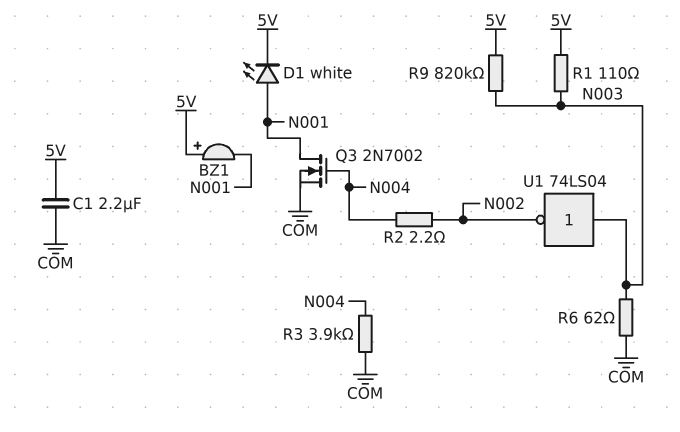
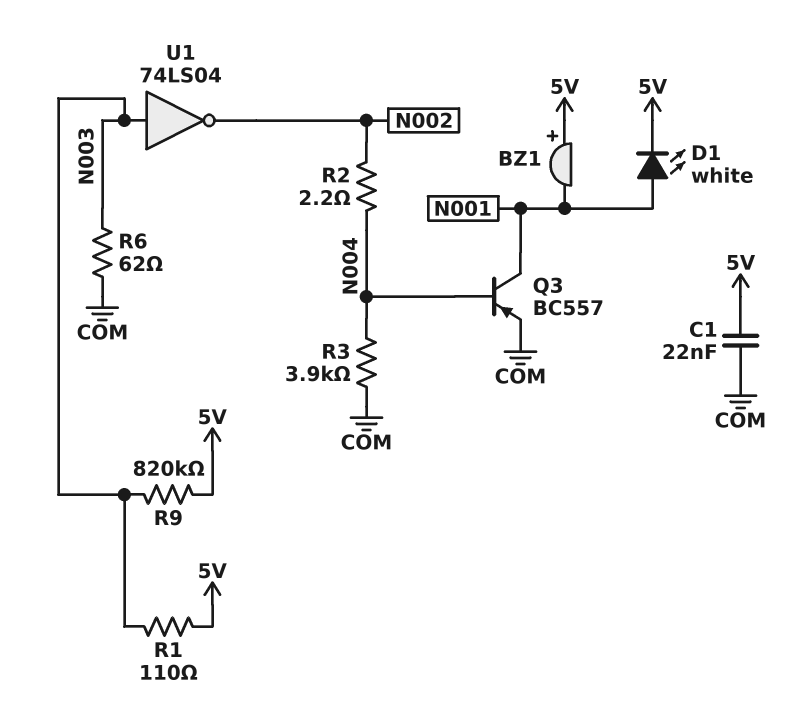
C1: 2.2uF (5V, COM) -> 22nF (5V, COM)
Q3: NMOS 2N7002 (G N004, D N001, S COM) -> PNP BC557 (B N004, C N001, E COM)

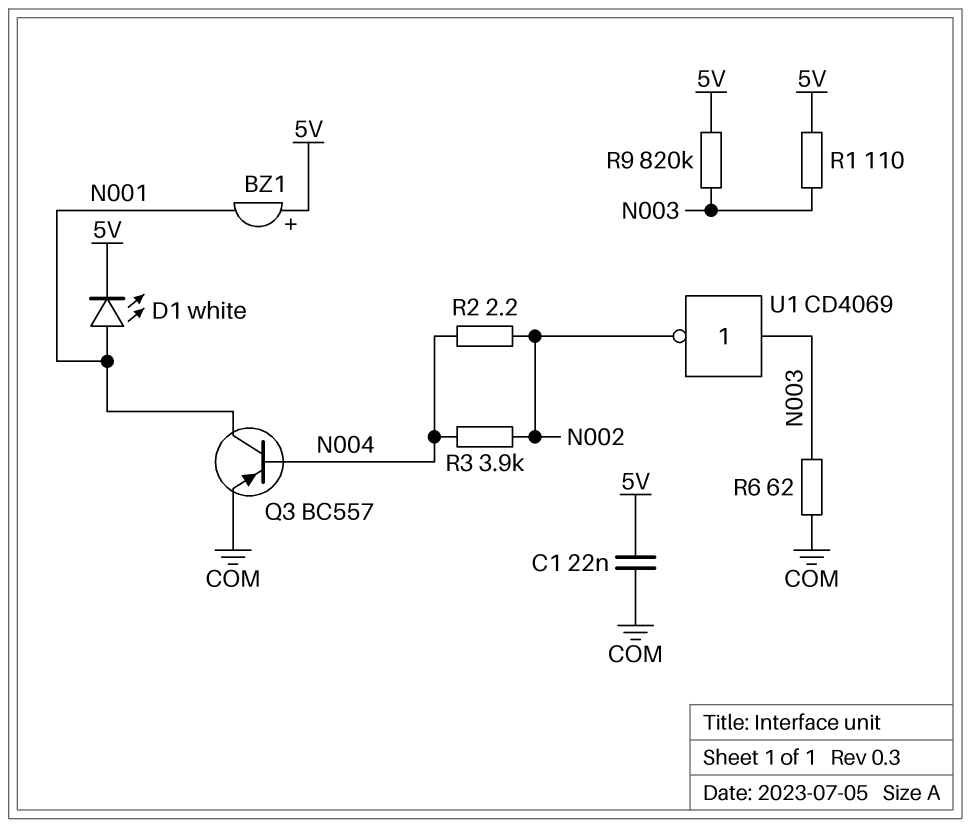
R3: 3.9k (COM, N004) -> 3.9k (N002, N004)
U1: NOT 74LS04 (in N003, out N002) -> NOT CD4069 (in N003, out N002)

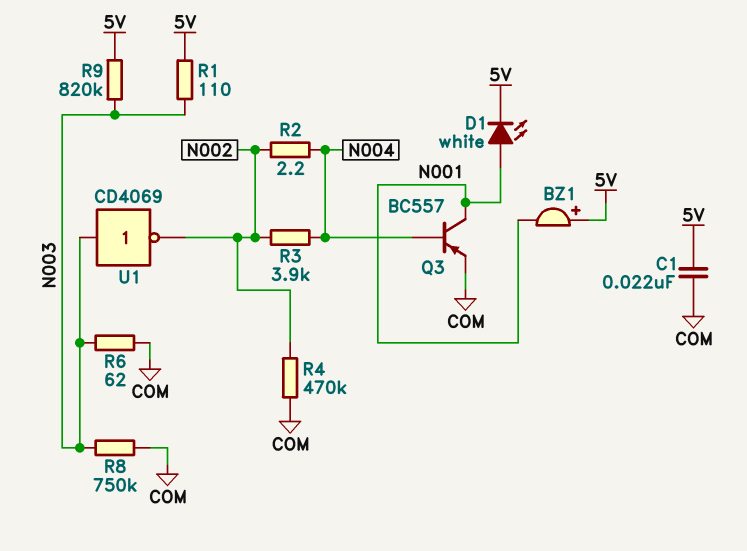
R4: none -> 470k (COM, N002)
R8: none -> 750k (COM, N003)

